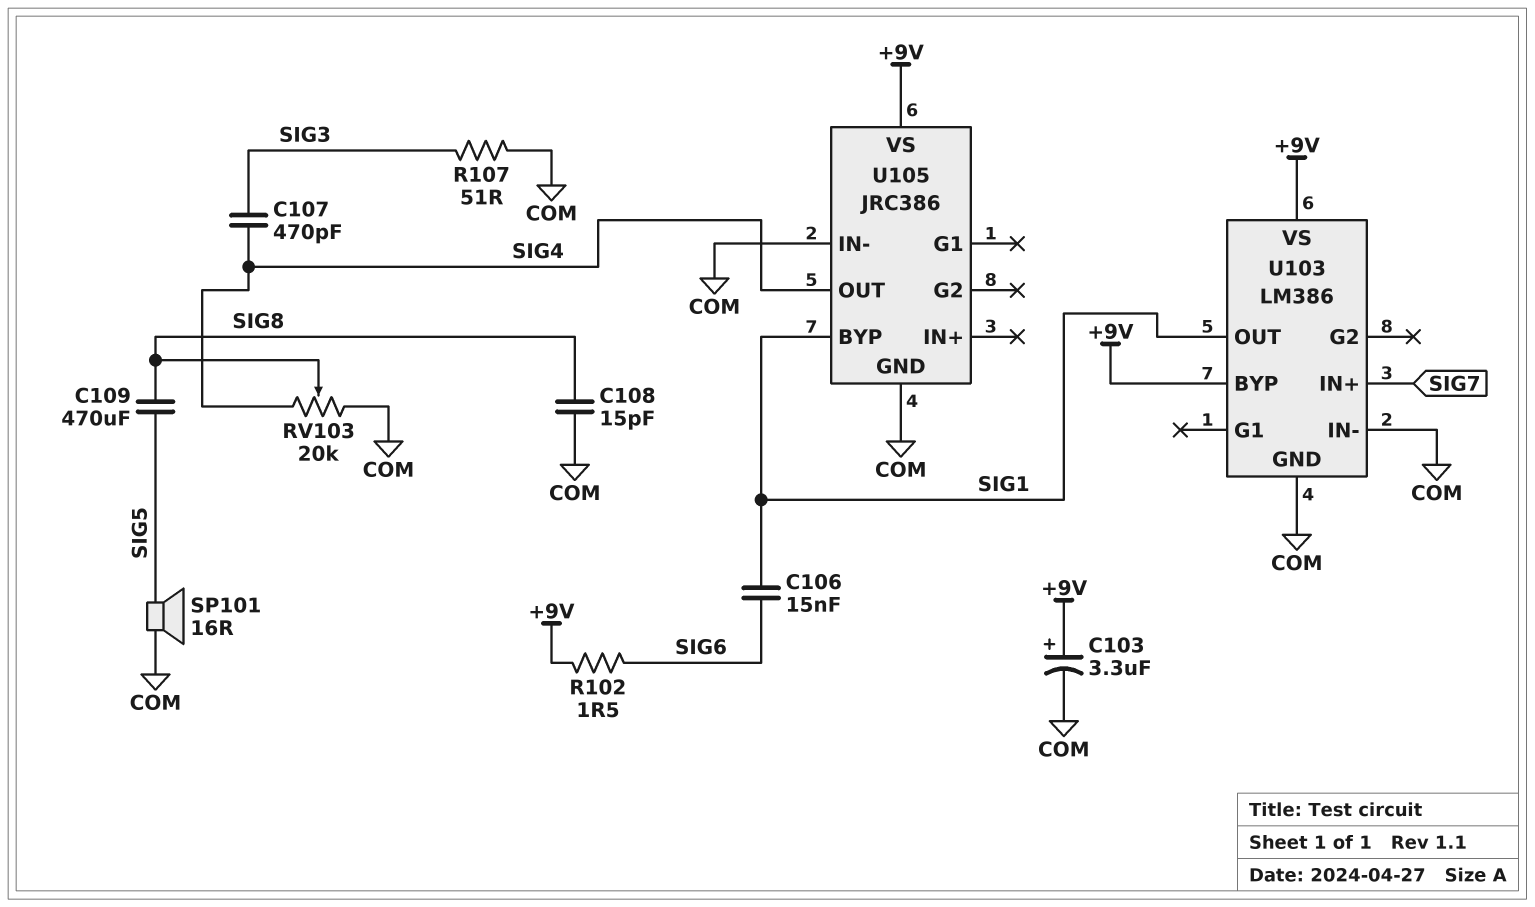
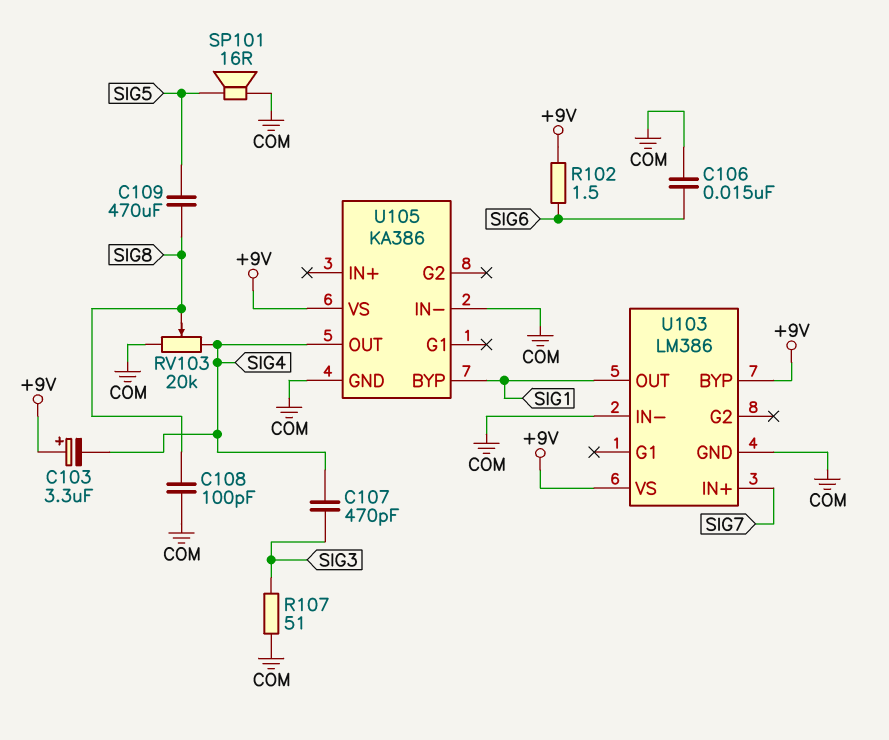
C103: 3.3uF (plus +9V, minus COM) -> 3.3uF (plus +9V, minus SIG4)
C106: 15nF (SIG1, SIG6) -> 15nF (COM, SIG6)
C108: 15pF (COM, SIG8) -> 100pF (COM, SIG8)
U105: JRC386 -> KA386

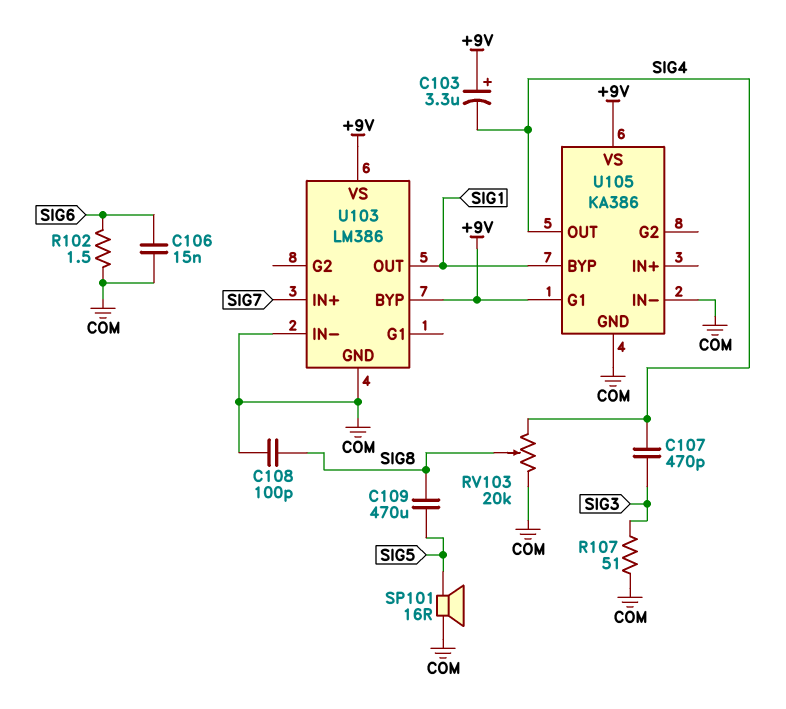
R102: 1.5 (+9V, SIG6) -> 1.5 (COM, SIG6)
U105 pin G1: none -> +9V

